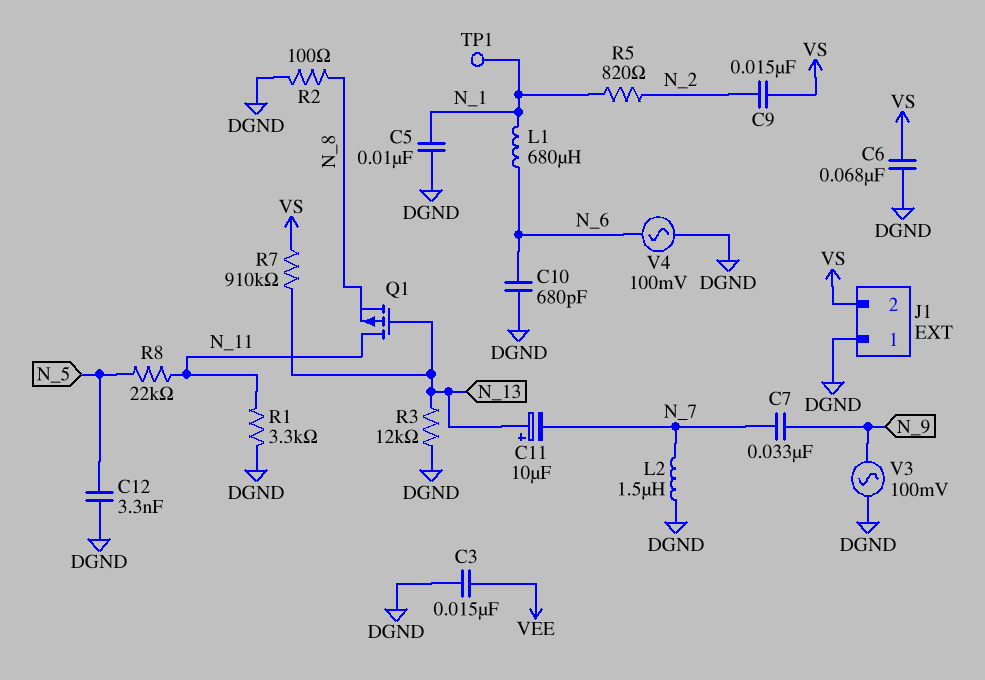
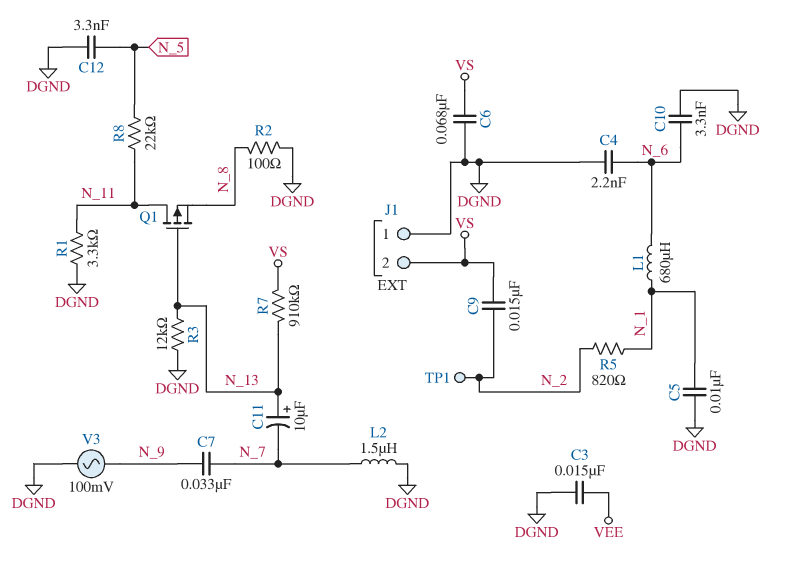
C4: none -> 2.2nF (DGND, N_6)
C10: 680pF (DGND, N_6) -> 3.3nF (DGND, N_6)
TP1: test point (N_1) -> test point (N_2)
V4: AC 100mV (DGND, N_6) -> none

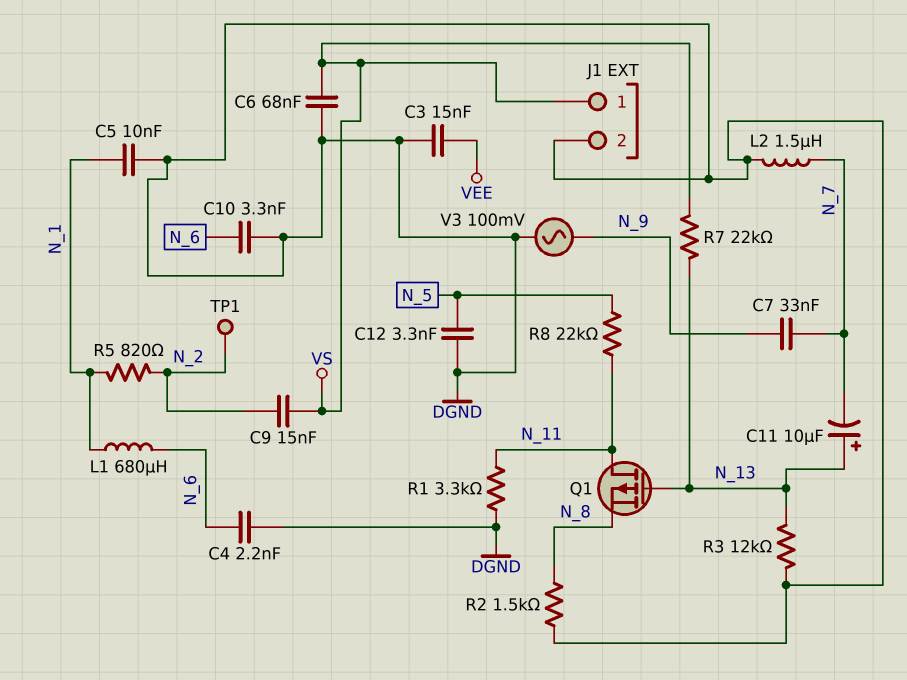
J1 pin 1: DGND -> VS
J1 pin 2: VS -> DGND
R2: 100 (DGND, N_8) -> 1.5k (DGND, N_8)
R7: 910k (N_13, VS) -> 22k (N_13, VS)

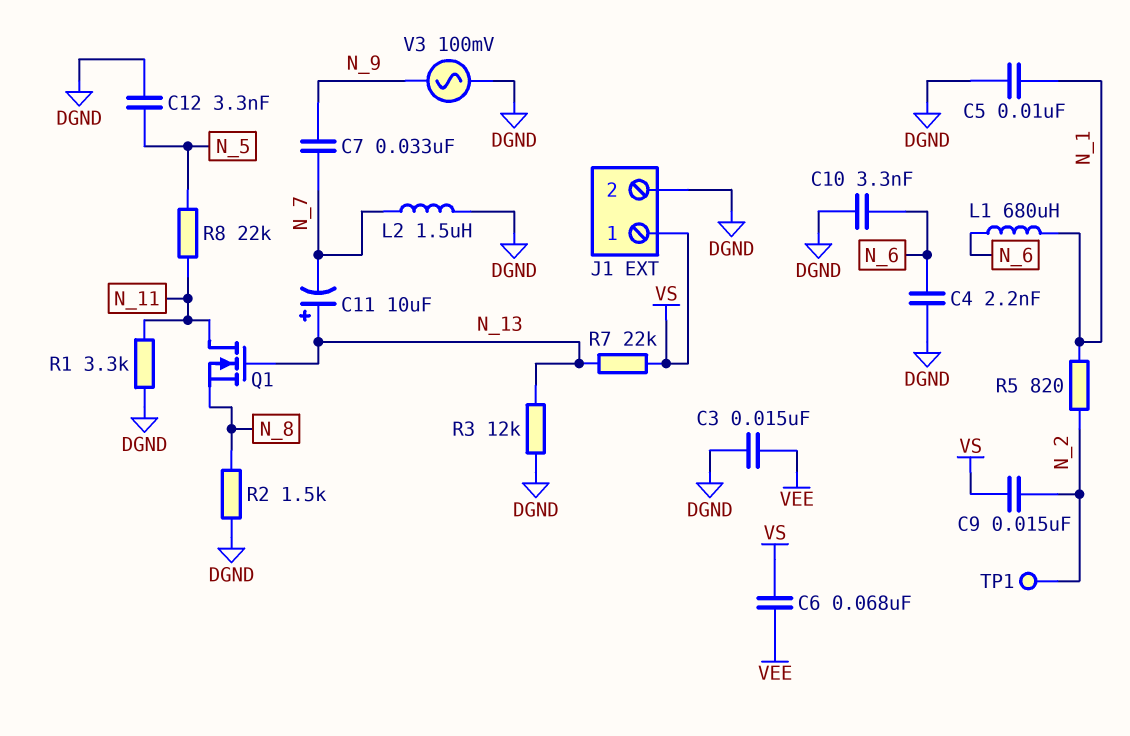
C6: 68nF (DGND, VS) -> 68nF (VEE, VS)
Q1: PMOS (G N_13, D N_11, S N_8) -> NMOS (G N_13, D N_11, S N_8)

